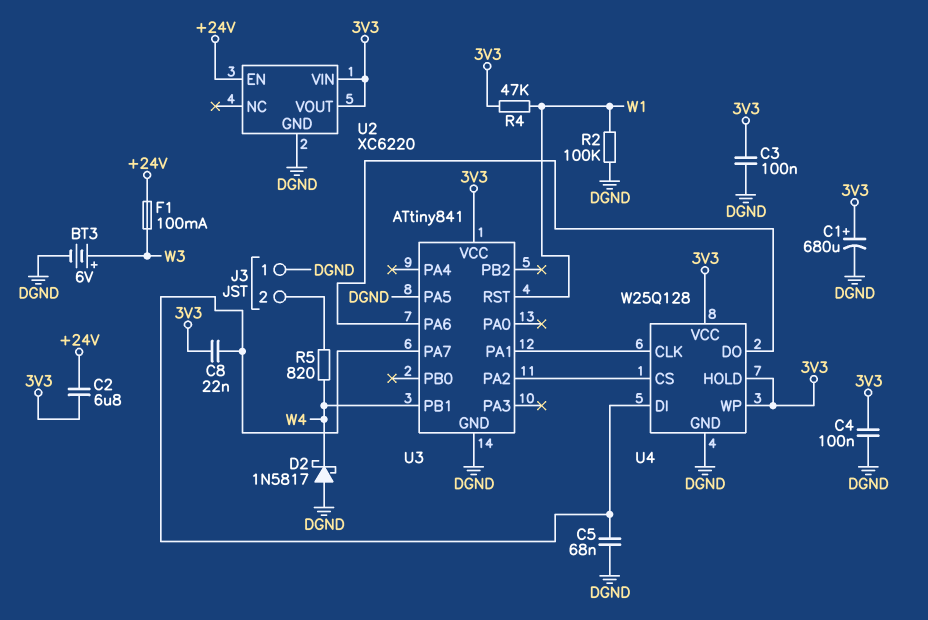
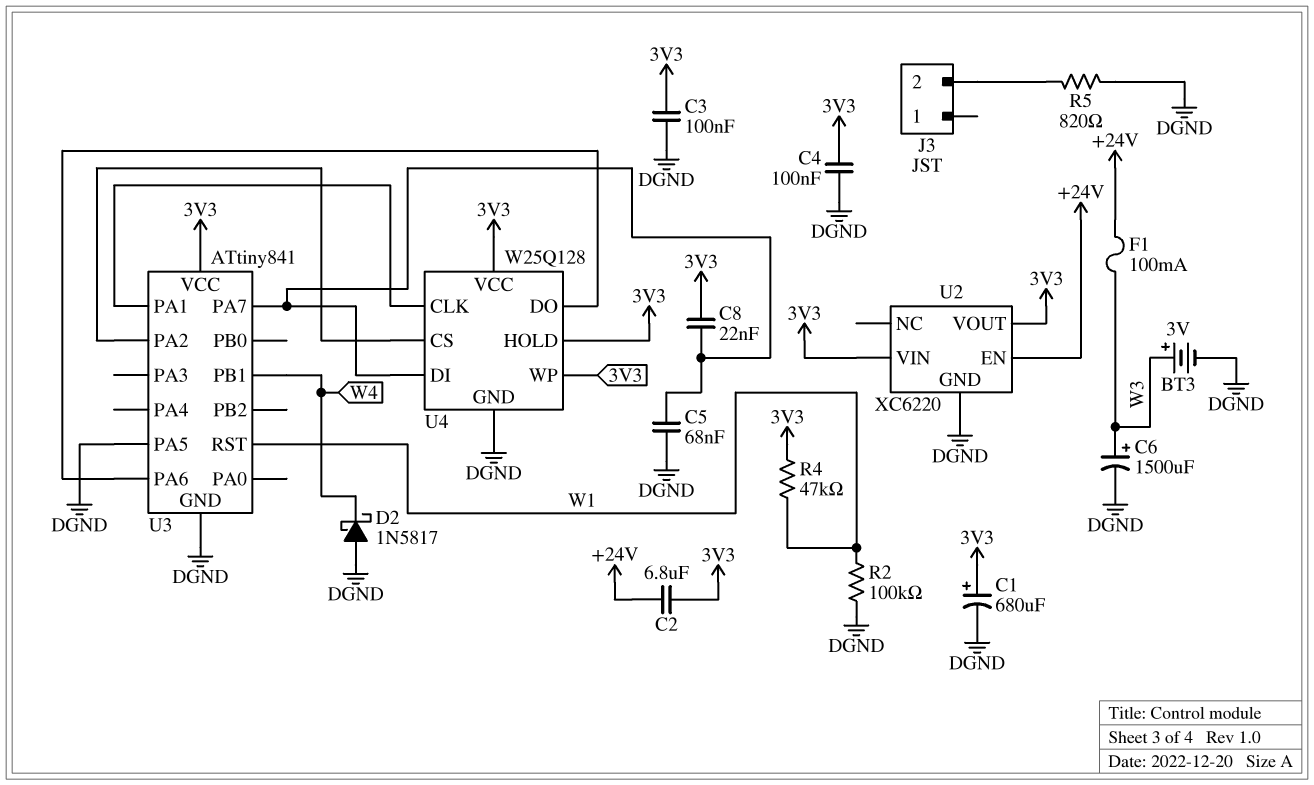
BT3: 6V (plus W3, minus DGND) -> 3V (plus W3, minus DGND)
C6: none -> 1500uF (plus W3, minus DGND)
J3 pin 1: DGND -> none
R5: 820 (J3/2, W4) -> 820 (DGND, J3/2)

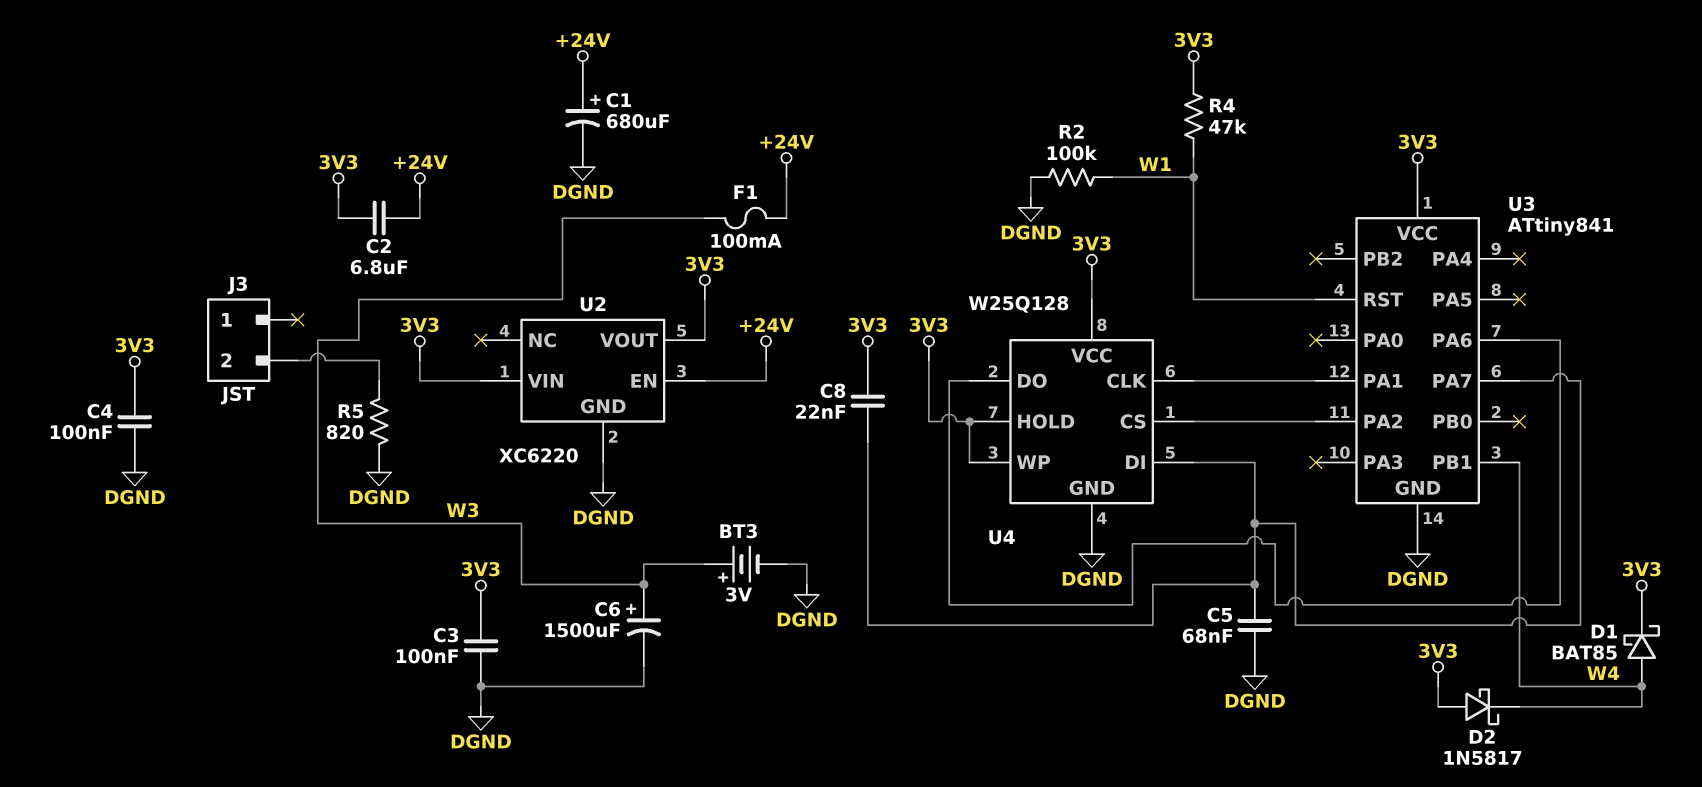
C1: 680uF (plus 3V3, minus DGND) -> 680uF (plus +24V, minus DGND)
D1: none -> schottky BAT85 (A W4, K 3V3)
D2: schottky 1N5817 (A DGND, K W4) -> schottky 1N5817 (A 3V3, K W4)
U3 pin PA5: DGND -> none

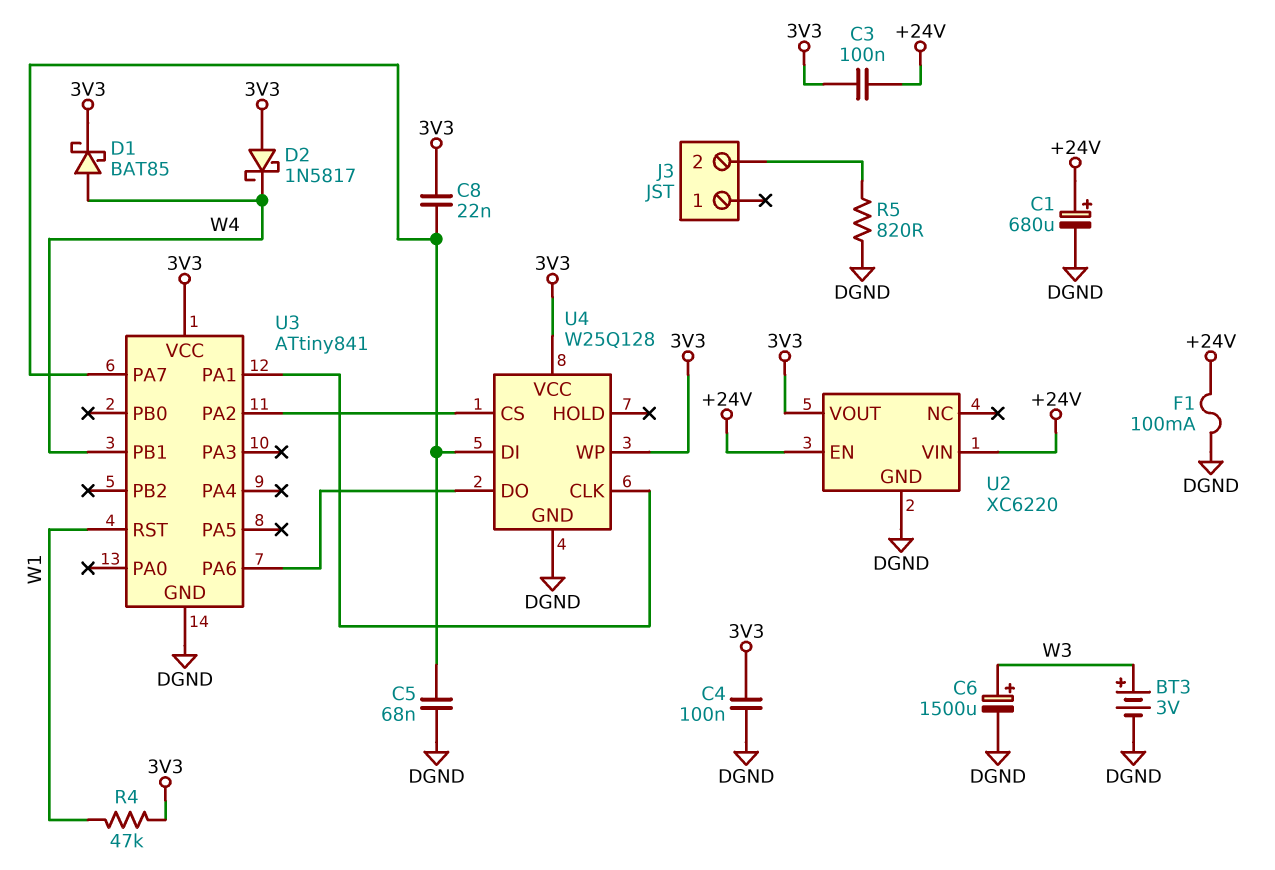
C2: 6.8uF (+24V, 3V3) -> none
C3: 100nF (3V3, DGND) -> 100nF (+24V, 3V3)
F1: 100mA (+24V, W3) -> 100mA (+24V, DGND)
R2: 100k (DGND, W1) -> none
U2 pin VIN: 3V3 -> +24V
U4 pin HOLD: 3V3 -> none

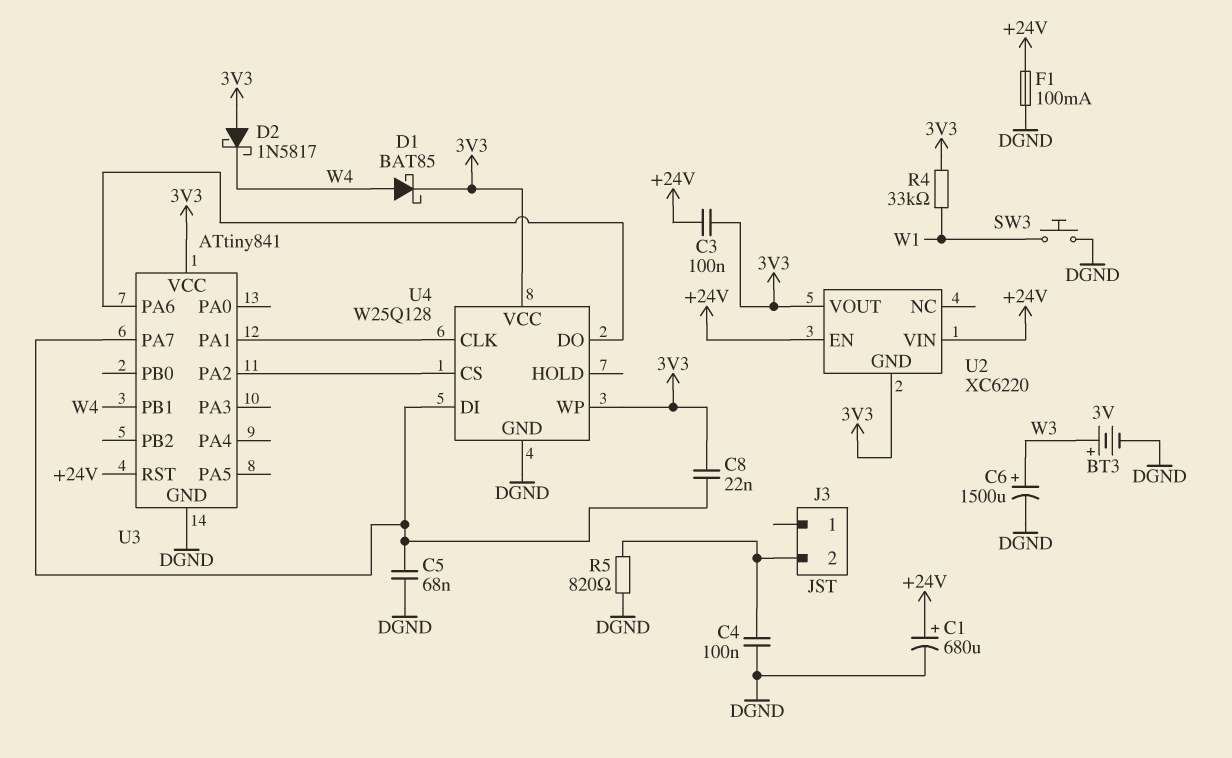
C4: 100nF (3V3, DGND) -> 100nF (DGND, J3/2)
R4: 47k (3V3, W1) -> 33k (3V3, W1)
SW3: none -> button (DGND, W1)
U2 pin GND: DGND -> 3V3
U3 pin RST: W1 -> +24V

